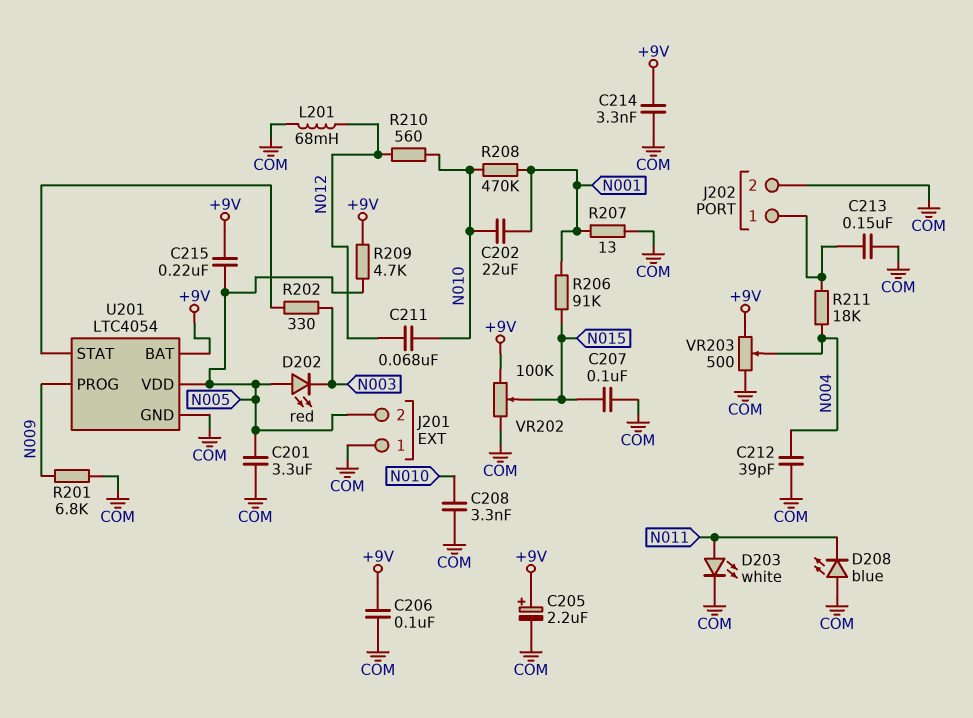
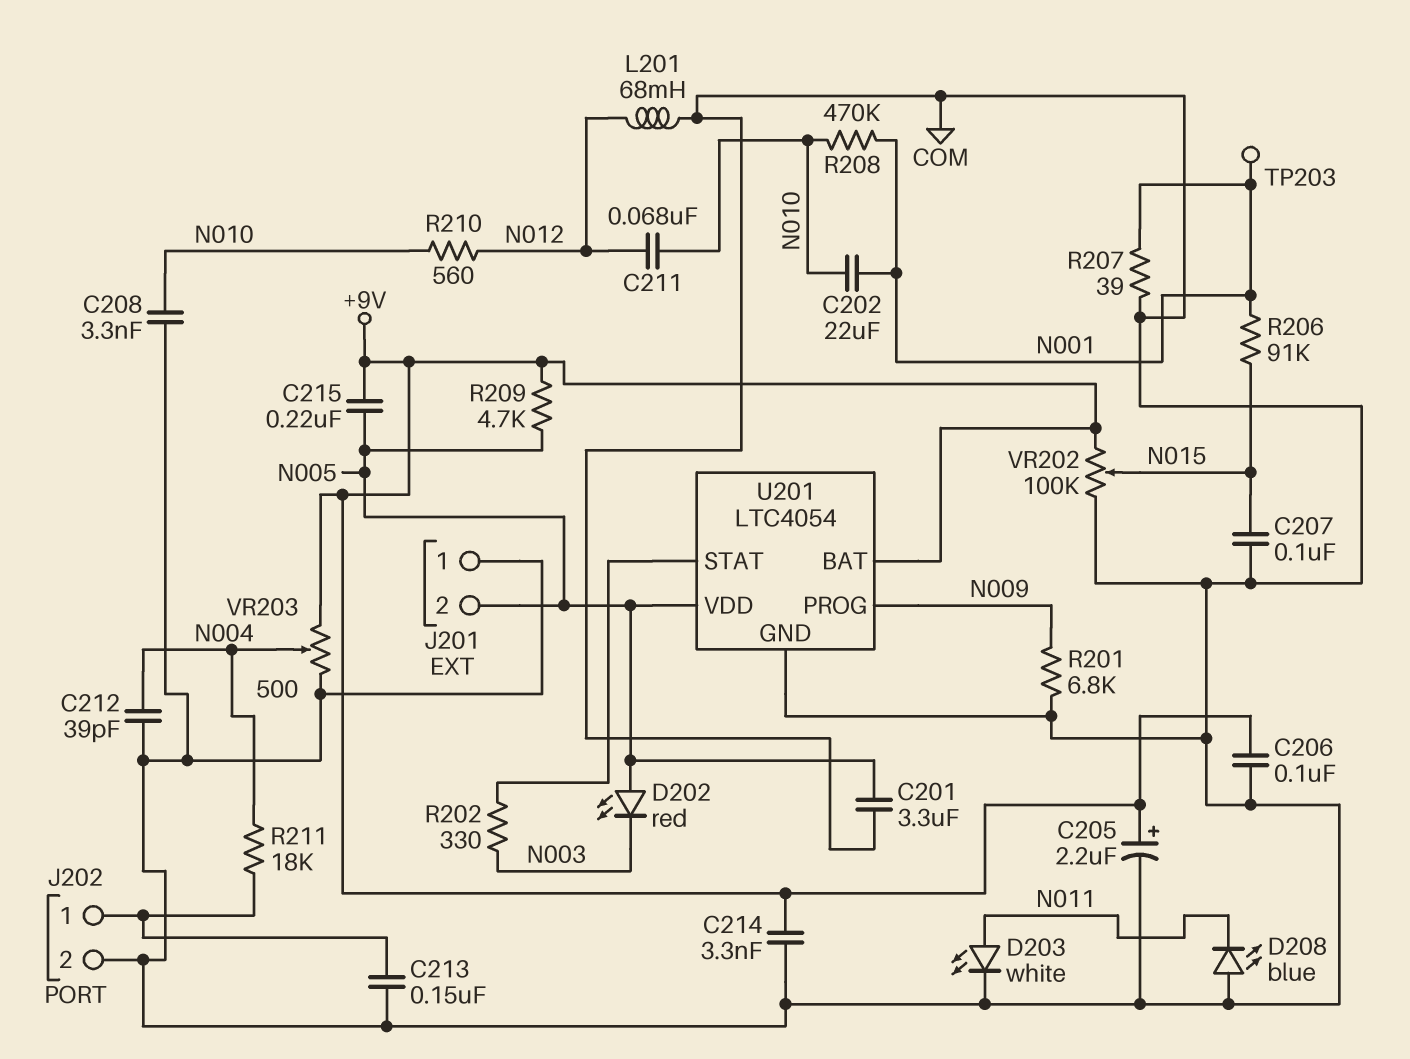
R207: 13 (COM, N001) -> 39 (COM, N001)
TP203: none -> test point (N001)

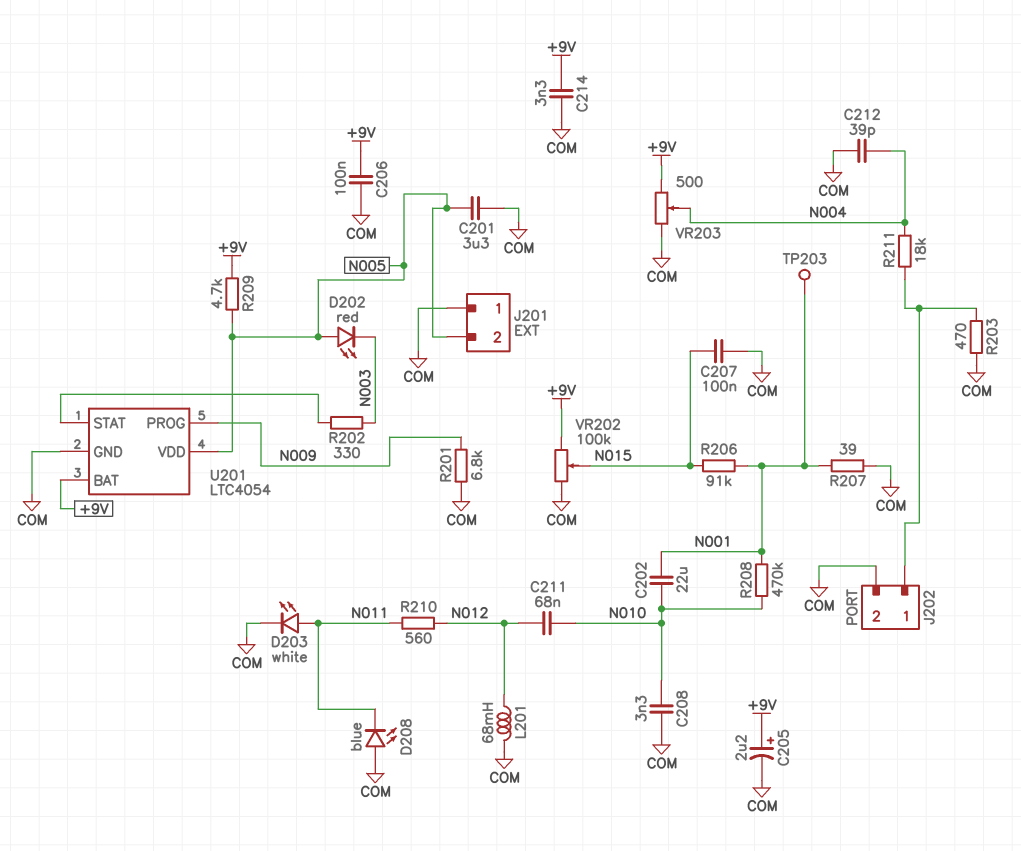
C213: 150nF (COM, J202/1) -> none
C215: 220nF (+9V, N005) -> none
R203: none -> 470 (COM, J202/1)
R210: 560 (N010, N012) -> 560 (N011, N012)

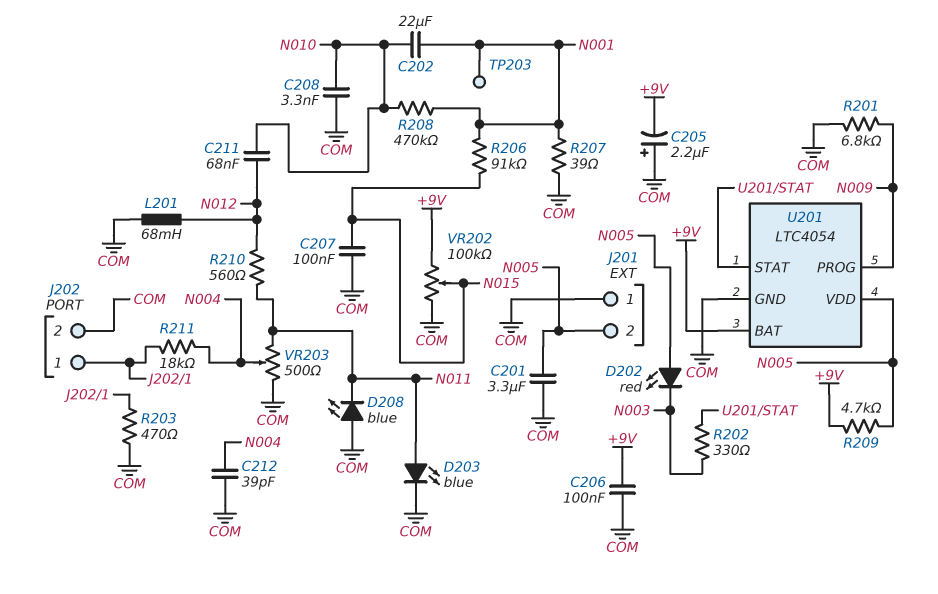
C205: 2.2uF (plus +9V, minus COM) -> 2.2uF (plus COM, minus +9V)
C214: 3.3nF (+9V, COM) -> none
D203: LED white (A N011, K COM) -> LED blue (A N011, K COM)
VR203: 500 (+9V, COM, wiper N004) -> 500 (COM, N011, wiper N004)

